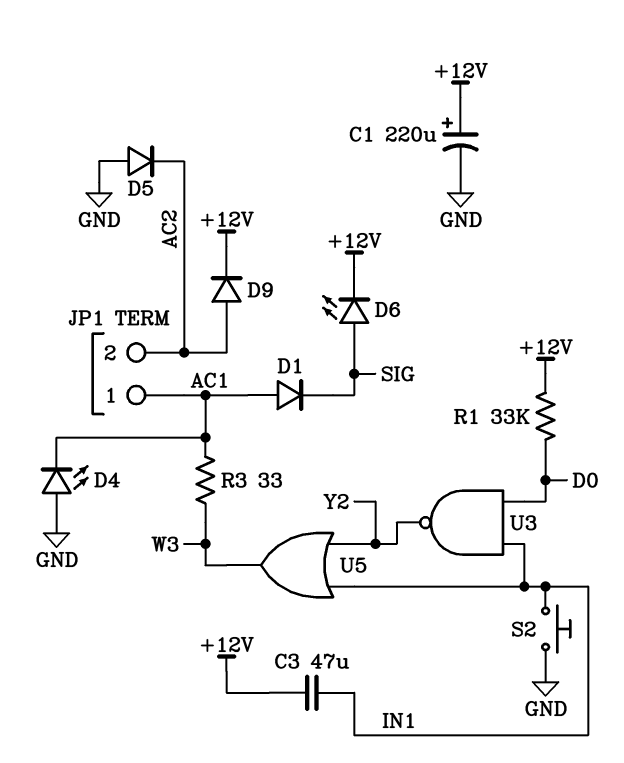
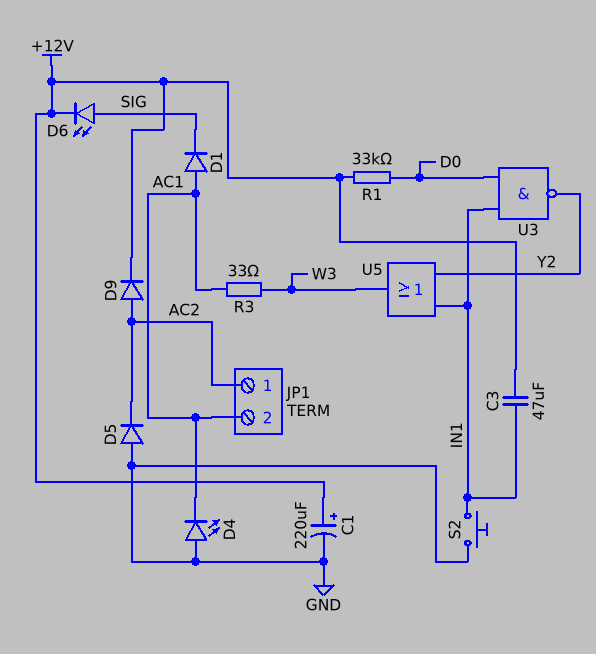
JP1 pin 1: AC1 -> AC2
JP1 pin 2: AC2 -> AC1

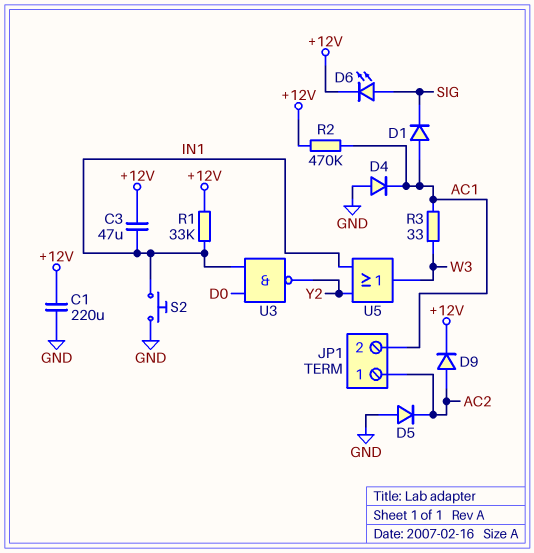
C1: 220uF (plus +12V, minus GND) -> 220uF (+12V, GND)
D4: LED (A GND, K AC1) -> diode (A GND, K AC1)
R1: 33k (+12V, D0) -> 33k (+12V, IN1)
R2: none -> 470k (+12V, AC1)

